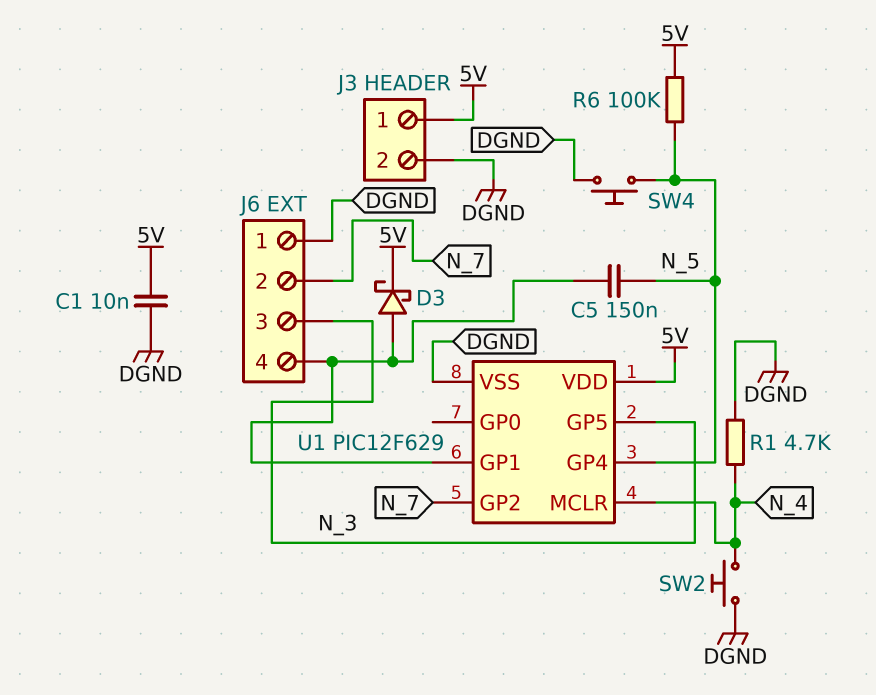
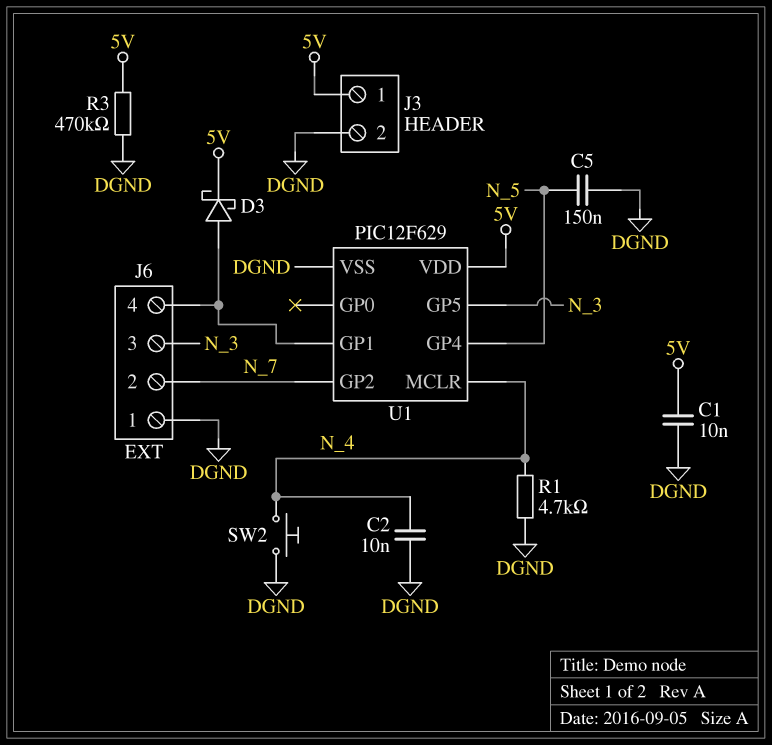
C2: none -> 10nF (DGND, N_4)
C5: 150nF (J6/4, N_5) -> 150nF (DGND, N_5)
R3: none -> 470k (5V, DGND)
R6: 100k (5V, N_5) -> none
SW4: button (DGND, N_5) -> none

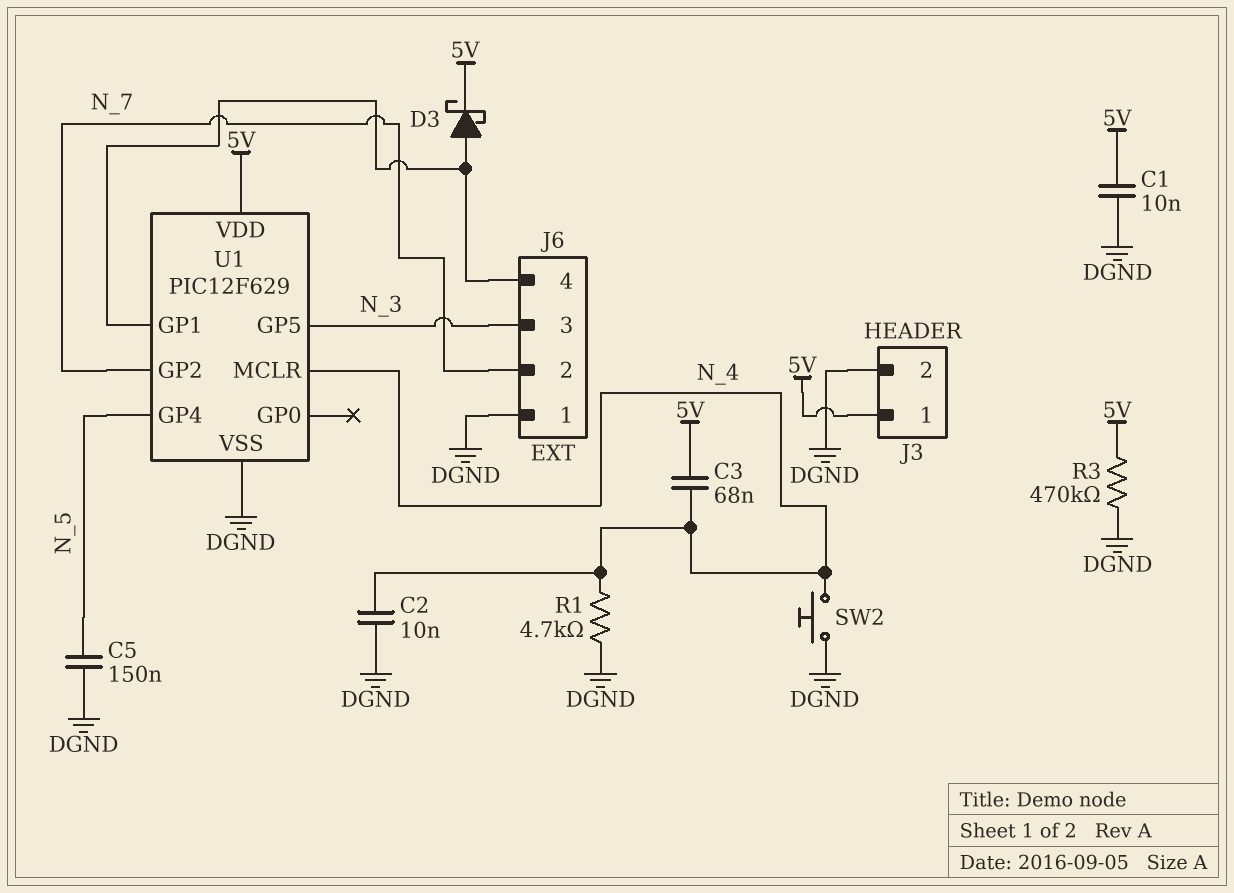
C3: none -> 68nF (5V, N_4)

